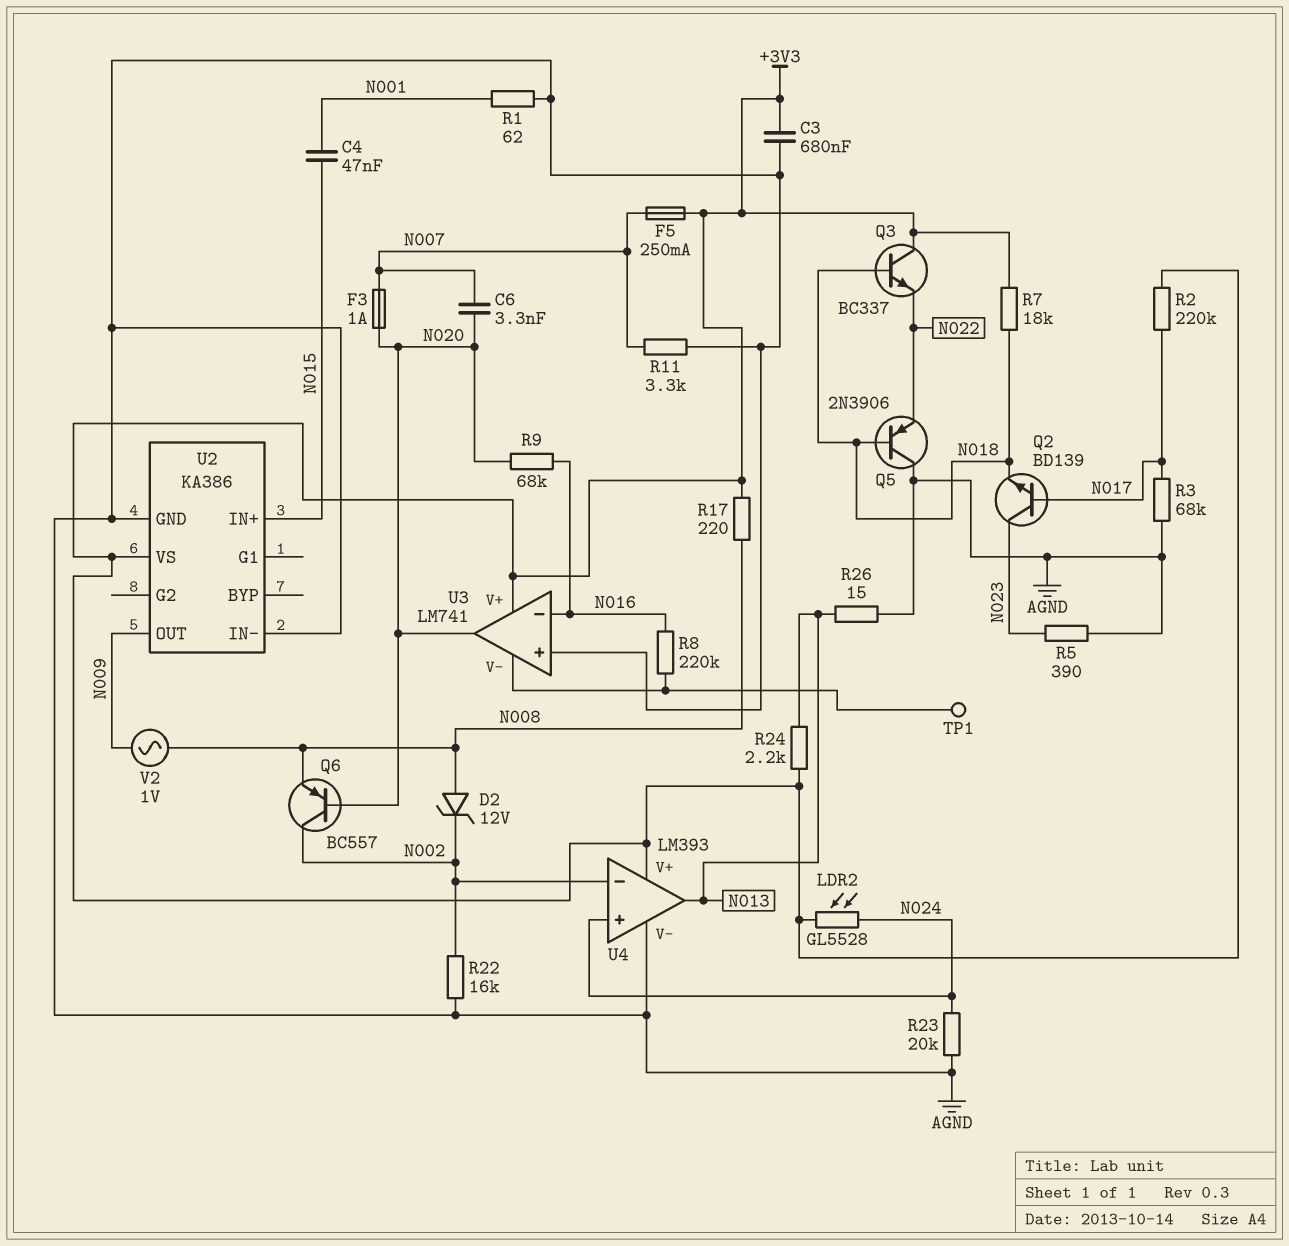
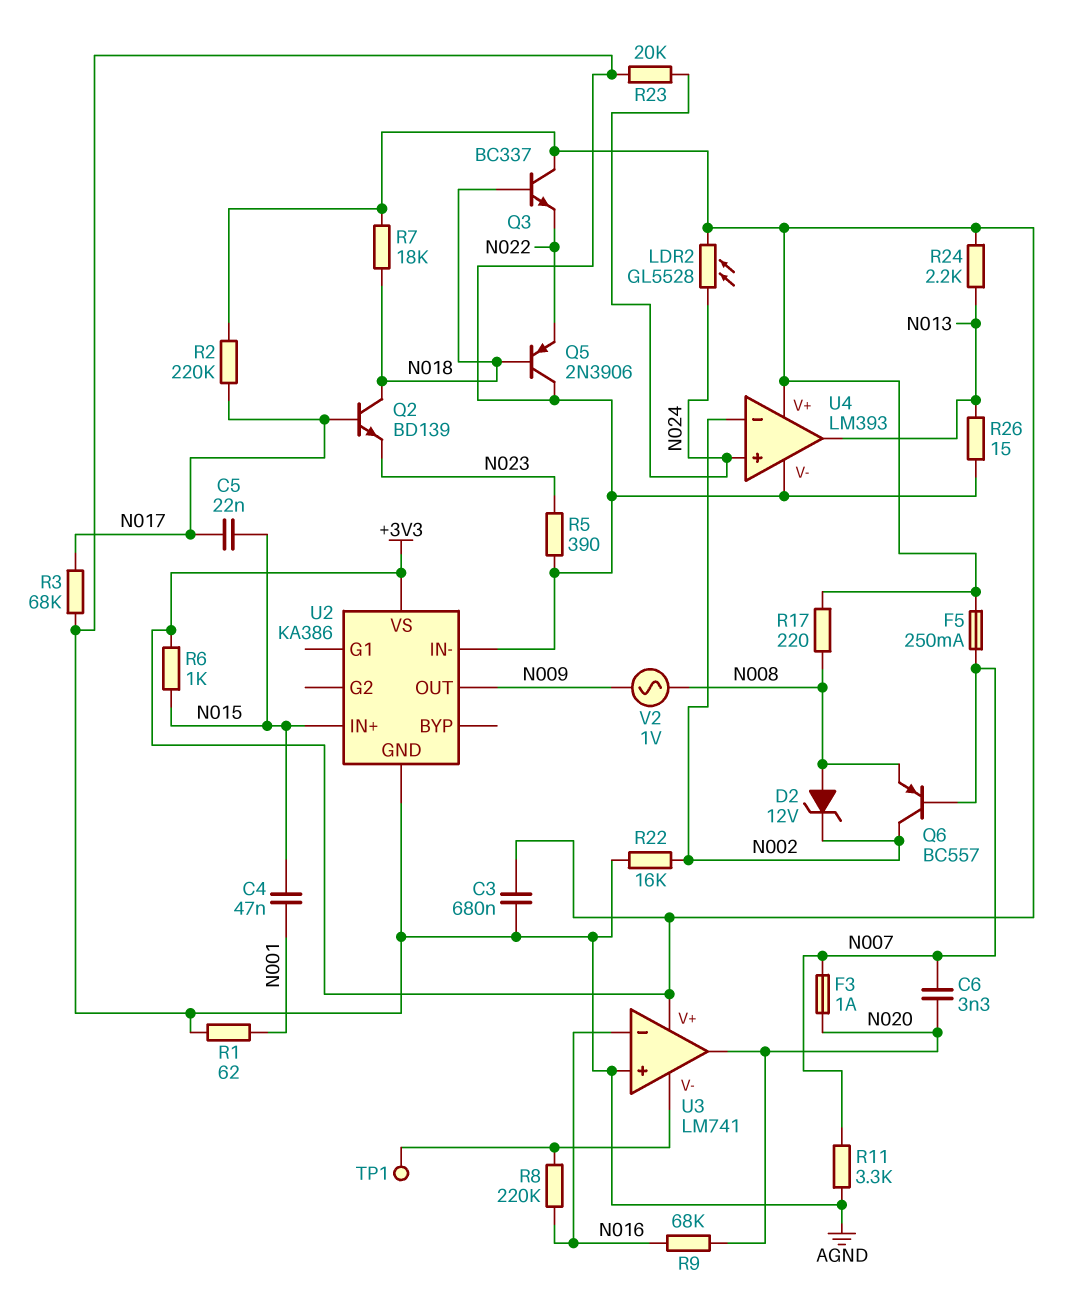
C5: none -> 22nF (N015, N017)
Q2: NPN BD139 (B N017, C N023, E N018) -> NPN BD139 (B N017, C N018, E N023)
Q6: PNP BC557 (B N020, C N002, E N008) -> PNP BC557 (B N007, C N002, E N008)
R6: none -> 1k (+3V3, N015)

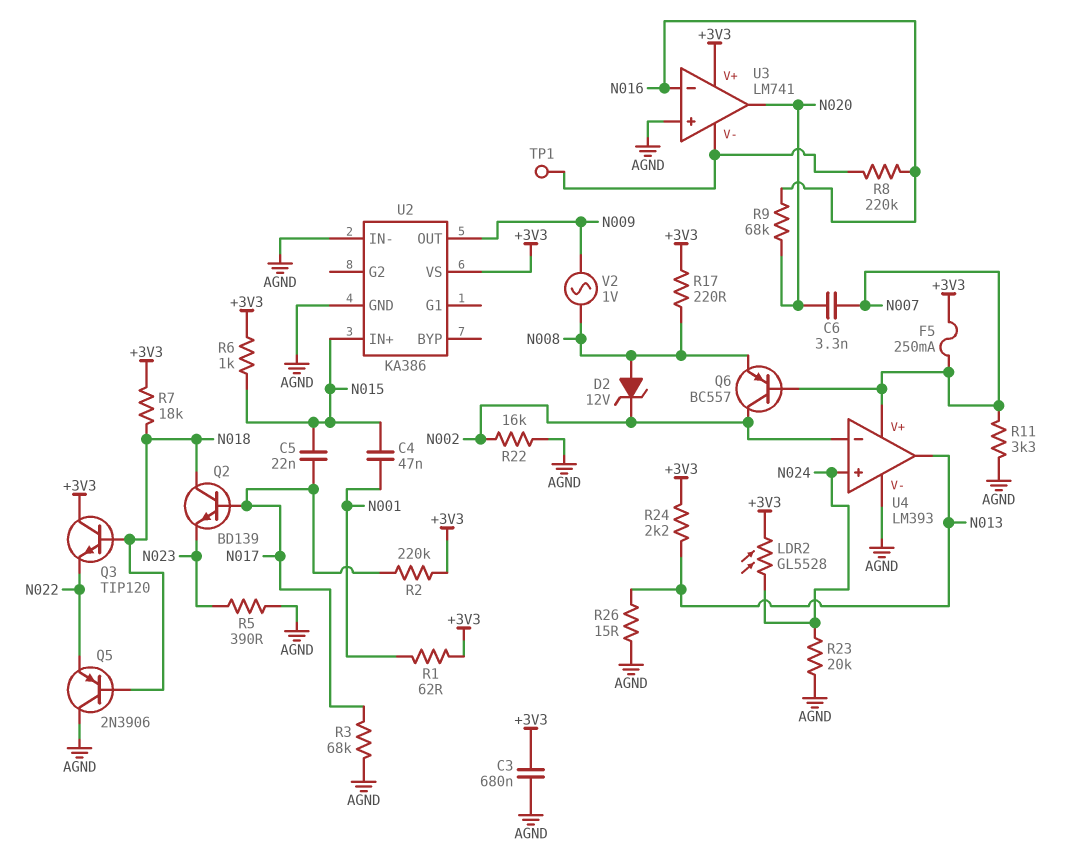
F3: 1A (N007, N020) -> none
Q3: NPN BC337 (B N018, C +3V3, E N022) -> NPN TIP120 (B N018, C +3V3, E N022)
R1: 62 (AGND, N001) -> 62 (+3V3, N001)
U4 pin V+: +3V3 -> N007

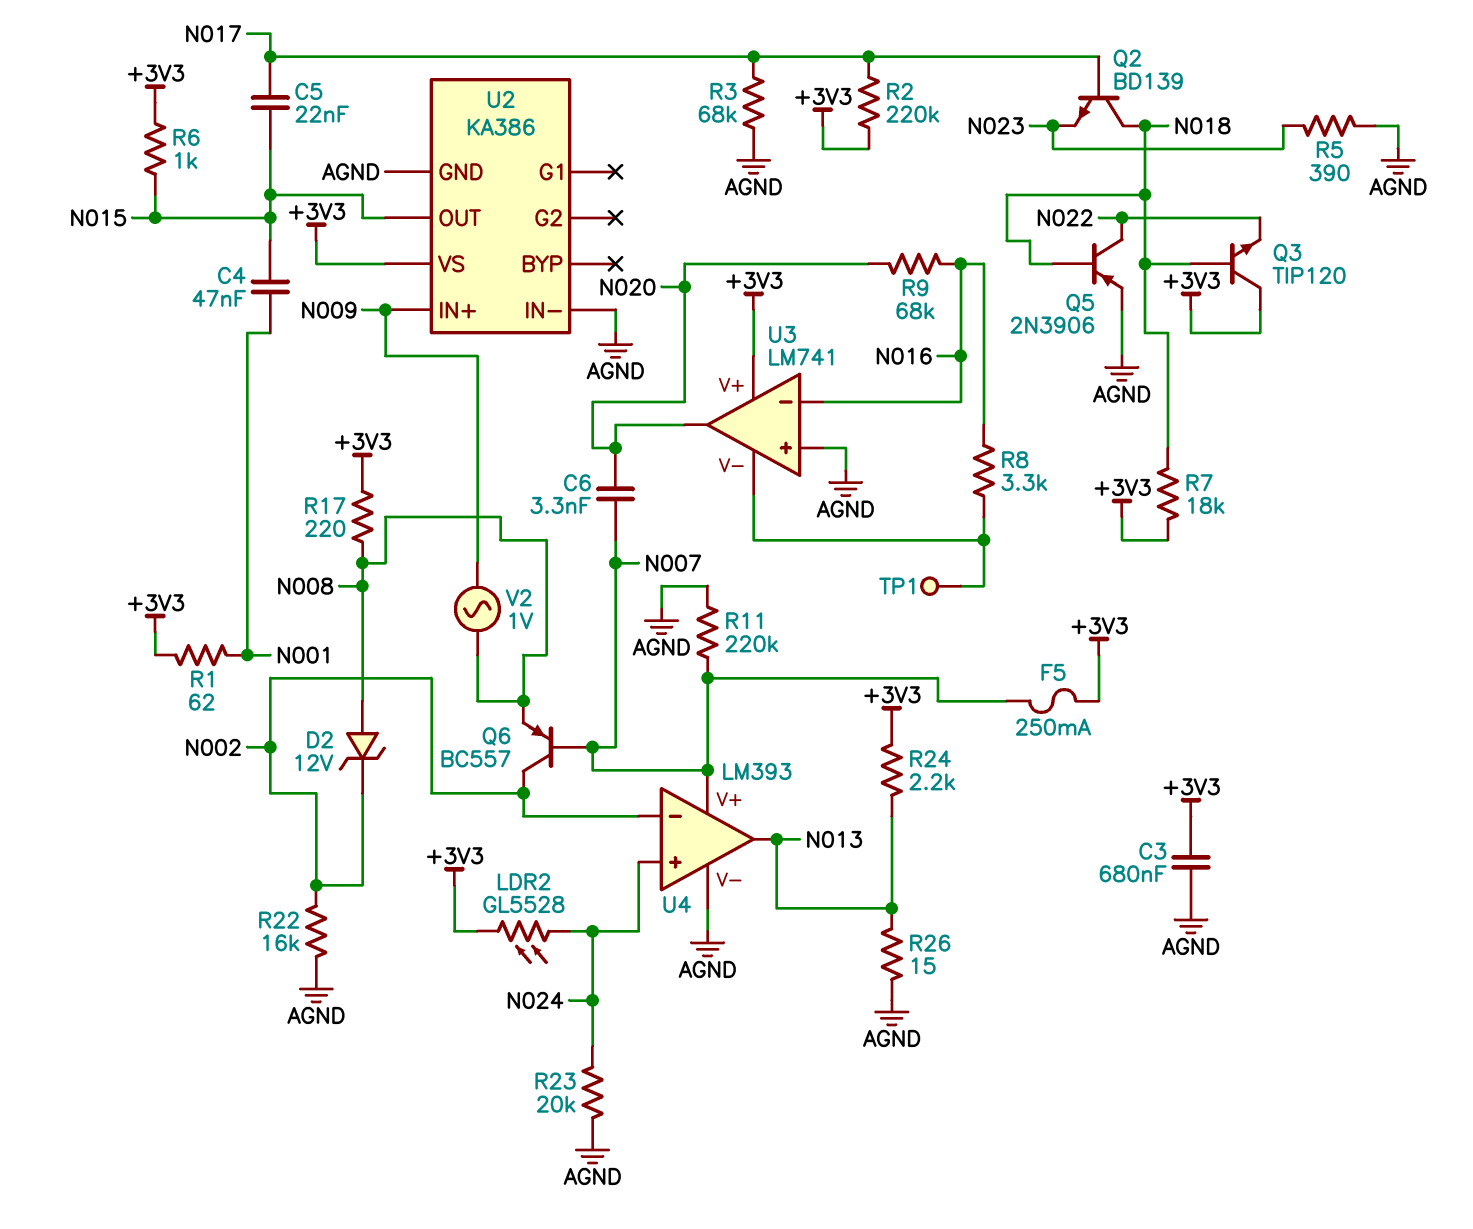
Q5: PNP 2N3906 (B N018, C AGND, E N022) -> PNP 2N3906 (B N018, C N022, E AGND)
R8: 220k (N016, U3/V-) -> 3.3k (N016, U3/V-)
R11: 3.3k (AGND, N007) -> 220k (AGND, N007)
U2 pin IN+: N015 -> N009
U2 pin OUT: N009 -> N015

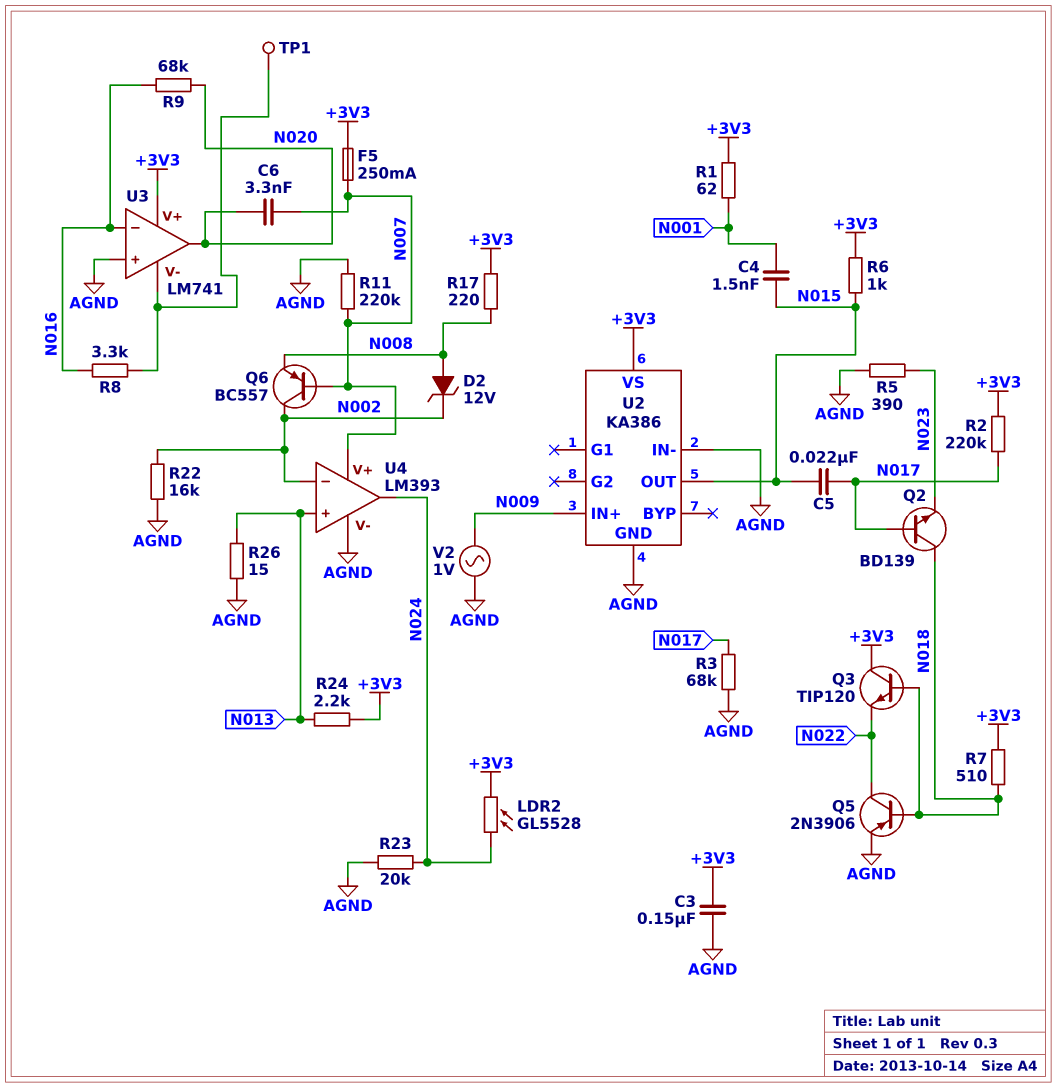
C3: 680nF (+3V3, AGND) -> 150nF (+3V3, AGND)
C4: 47nF (N001, N015) -> 1.5nF (N001, N015)
R7: 18k (+3V3, N018) -> 510 (+3V3, N018)
U4 pin in+: N024 -> N013
U4 pin out: N013 -> N024
V2: AC 1V (N008, N009) -> AC 1V (AGND, N009)

